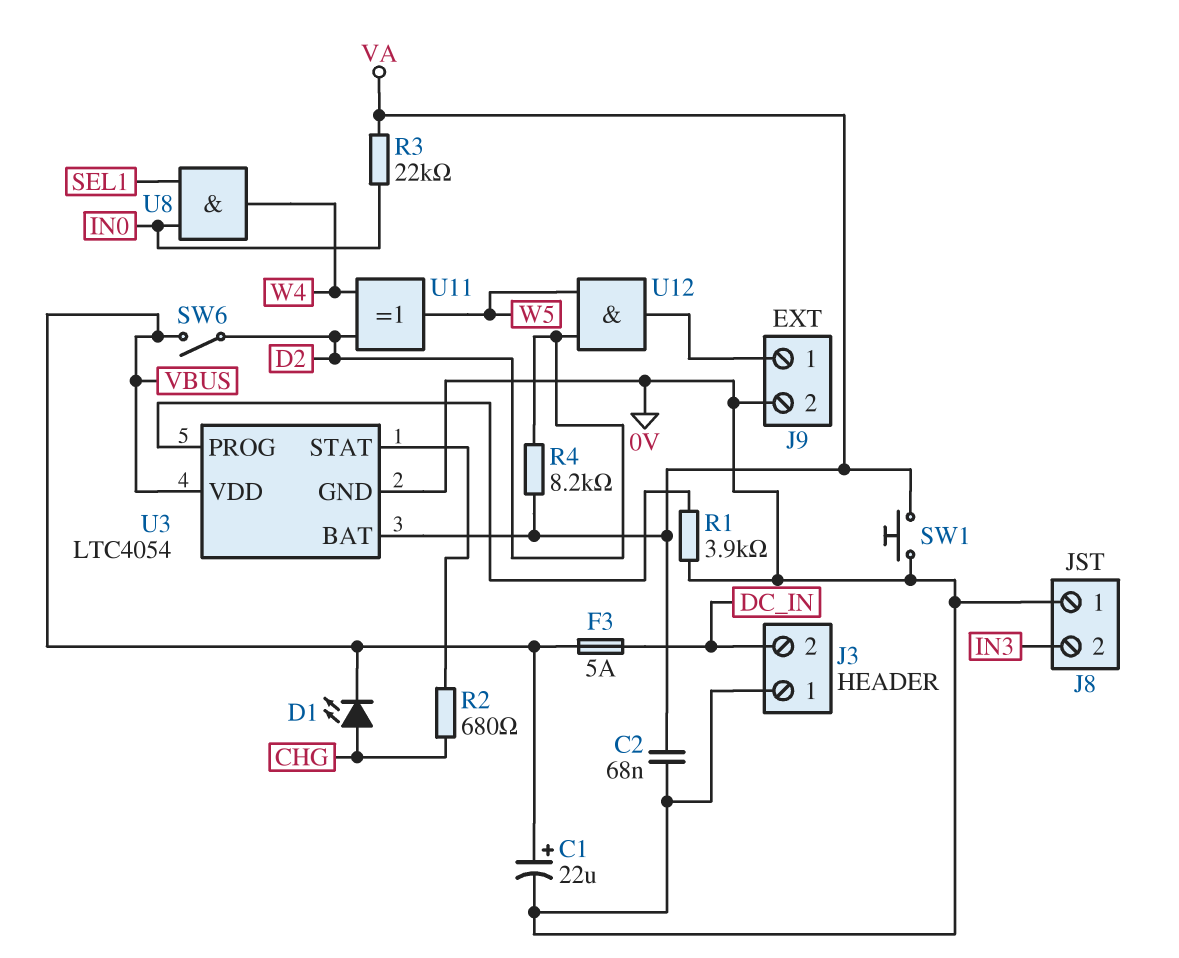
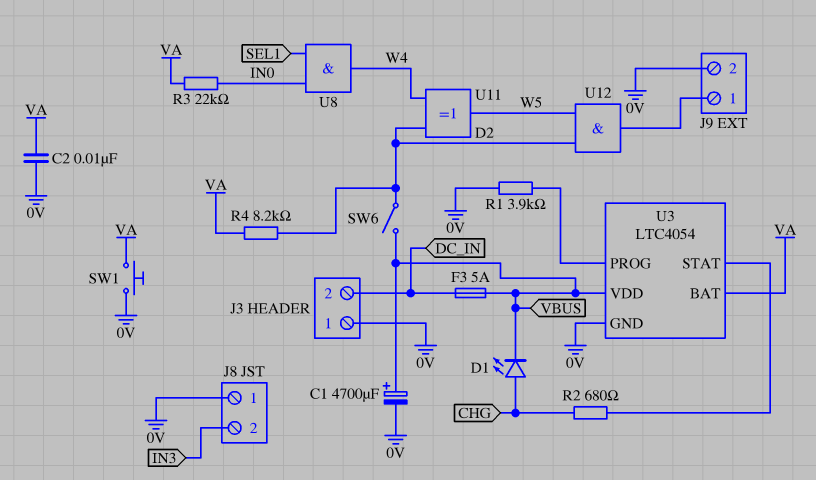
C1: 22uF (plus VBUS, minus 0V) -> 4700uF (plus VBUS, minus 0V)
C2: 68nF (0V, VA) -> 10nF (0V, VA)

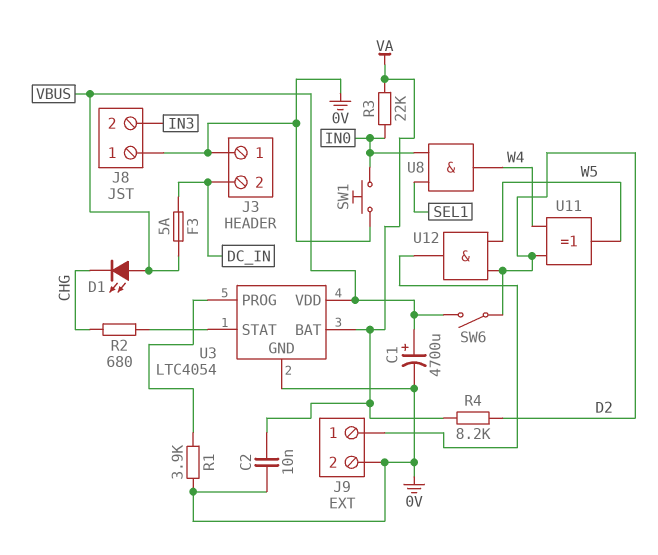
D1: LED (A CHG, K VBUS) -> LED (A VBUS, K CHG)
SW1: button (0V, VA) -> button (0V, IN0)

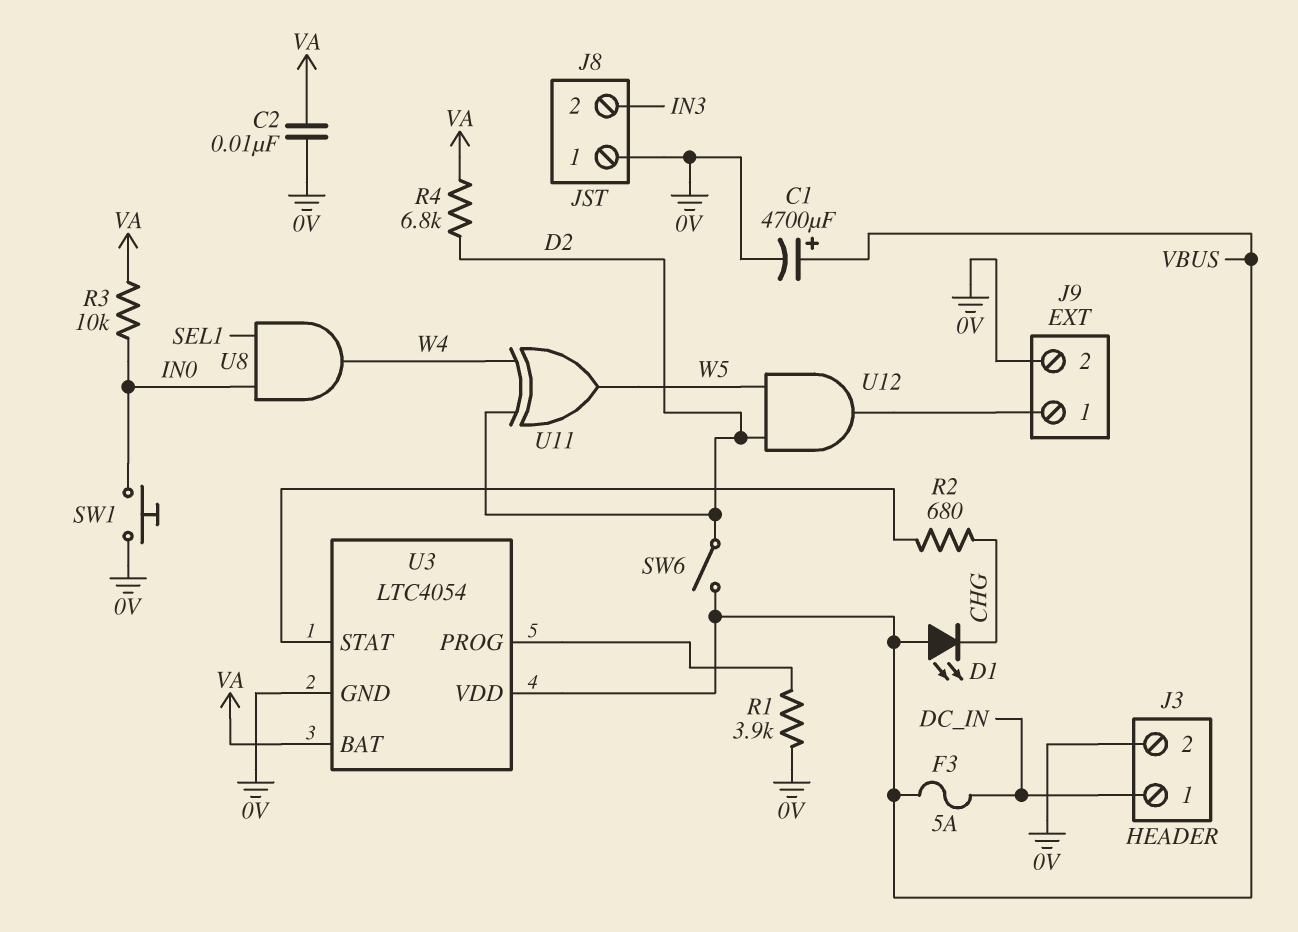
J3 pin 1: 0V -> DC_IN
J3 pin 2: DC_IN -> 0V
R3: 22k (IN0, VA) -> 10k (IN0, VA)
R4: 8.2k (D2, VA) -> 6.8k (D2, VA)

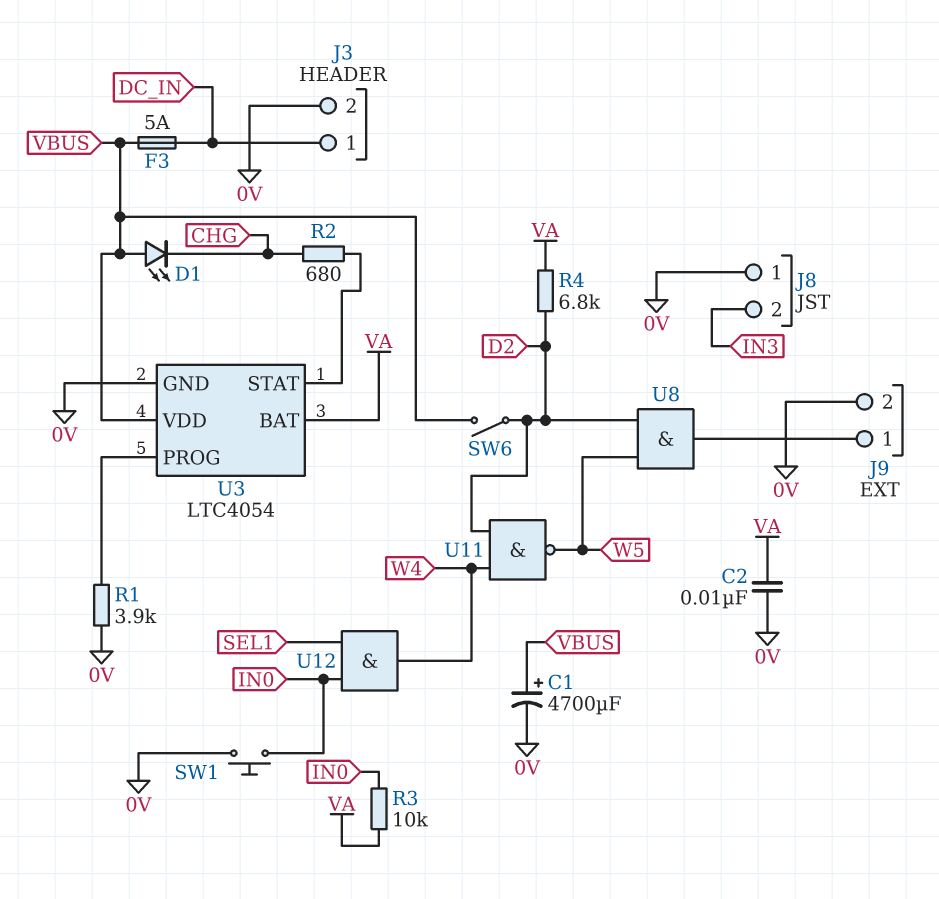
U8: AND (in IN0, in SEL1, out W4) -> AND (in D2, in W5, out J9/1)
U11: XOR (in D2, in W4, out W5) -> NAND (in D2, in W4, out W5)
U12: AND (in D2, in W5, out J9/1) -> AND (in IN0, in SEL1, out W4)

